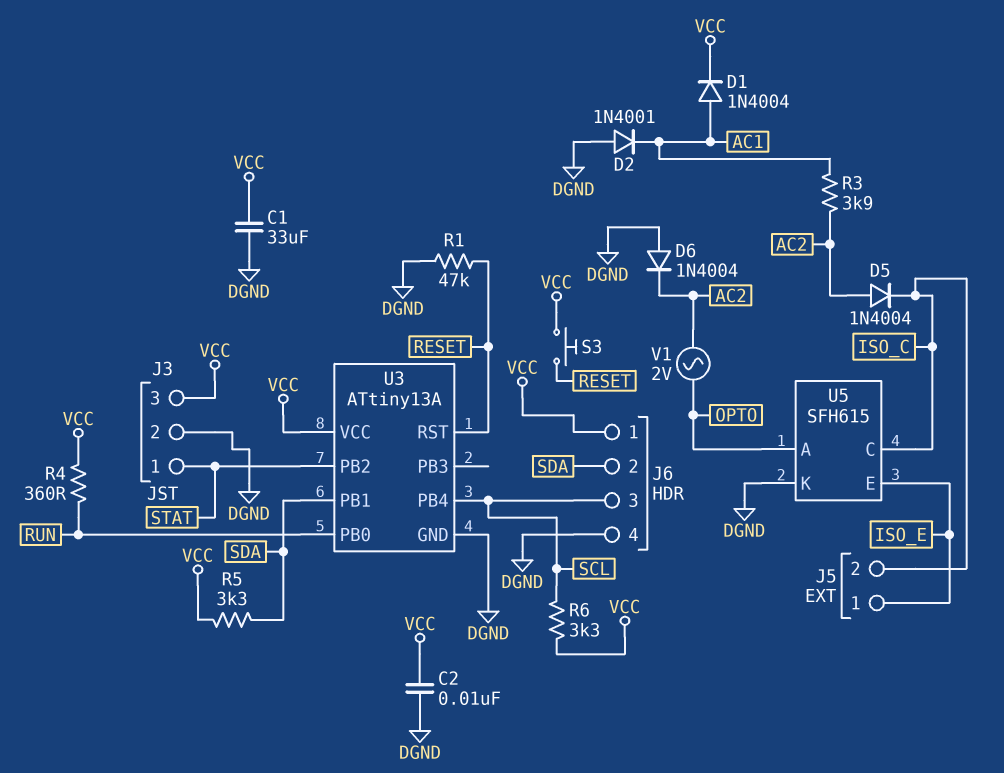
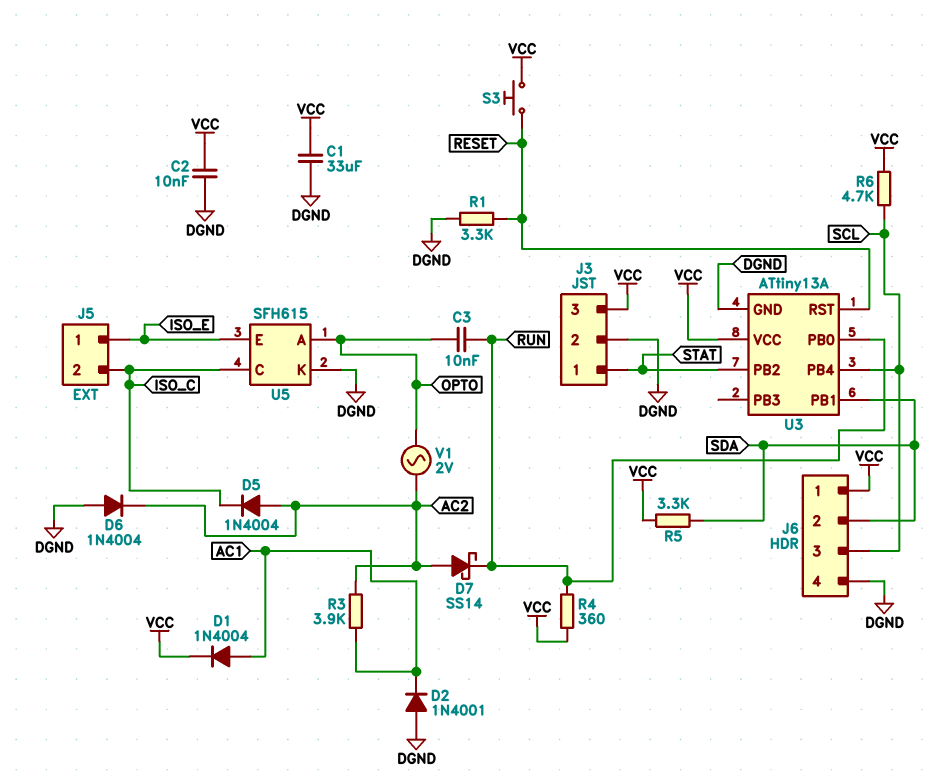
C3: none -> 10nF (OPTO, RUN)
D7: none -> schottky SS14 (A AC2, K RUN)
R1: 47k (DGND, RESET) -> 3.3k (DGND, RESET)
R6: 3.3k (SCL, VCC) -> 4.7k (SCL, VCC)

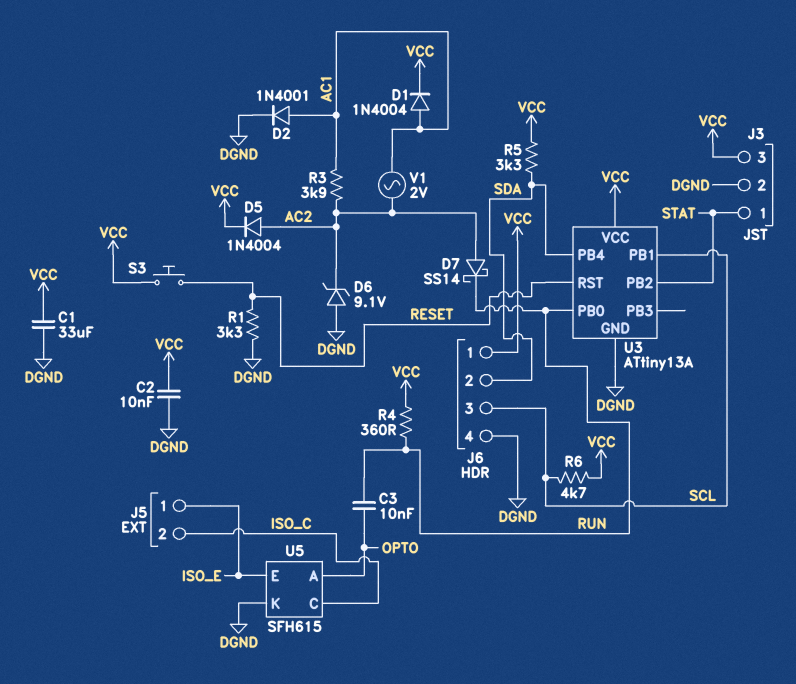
D2: diode 1N4001 (A DGND, K AC1) -> diode 1N4001 (A AC1, K DGND)
D5: diode 1N4004 (A AC2, K ISO_C) -> diode 1N4004 (A AC2, K VCC)
D6: diode 1N4004 (A DGND, K AC2) -> zener 9.1V (A DGND, K AC2)
U3 pin PB1: SDA -> SCL
U3 pin PB4: SCL -> SDA
V1: AC 2V (AC2, OPTO) -> AC 2V (AC1, AC2)

